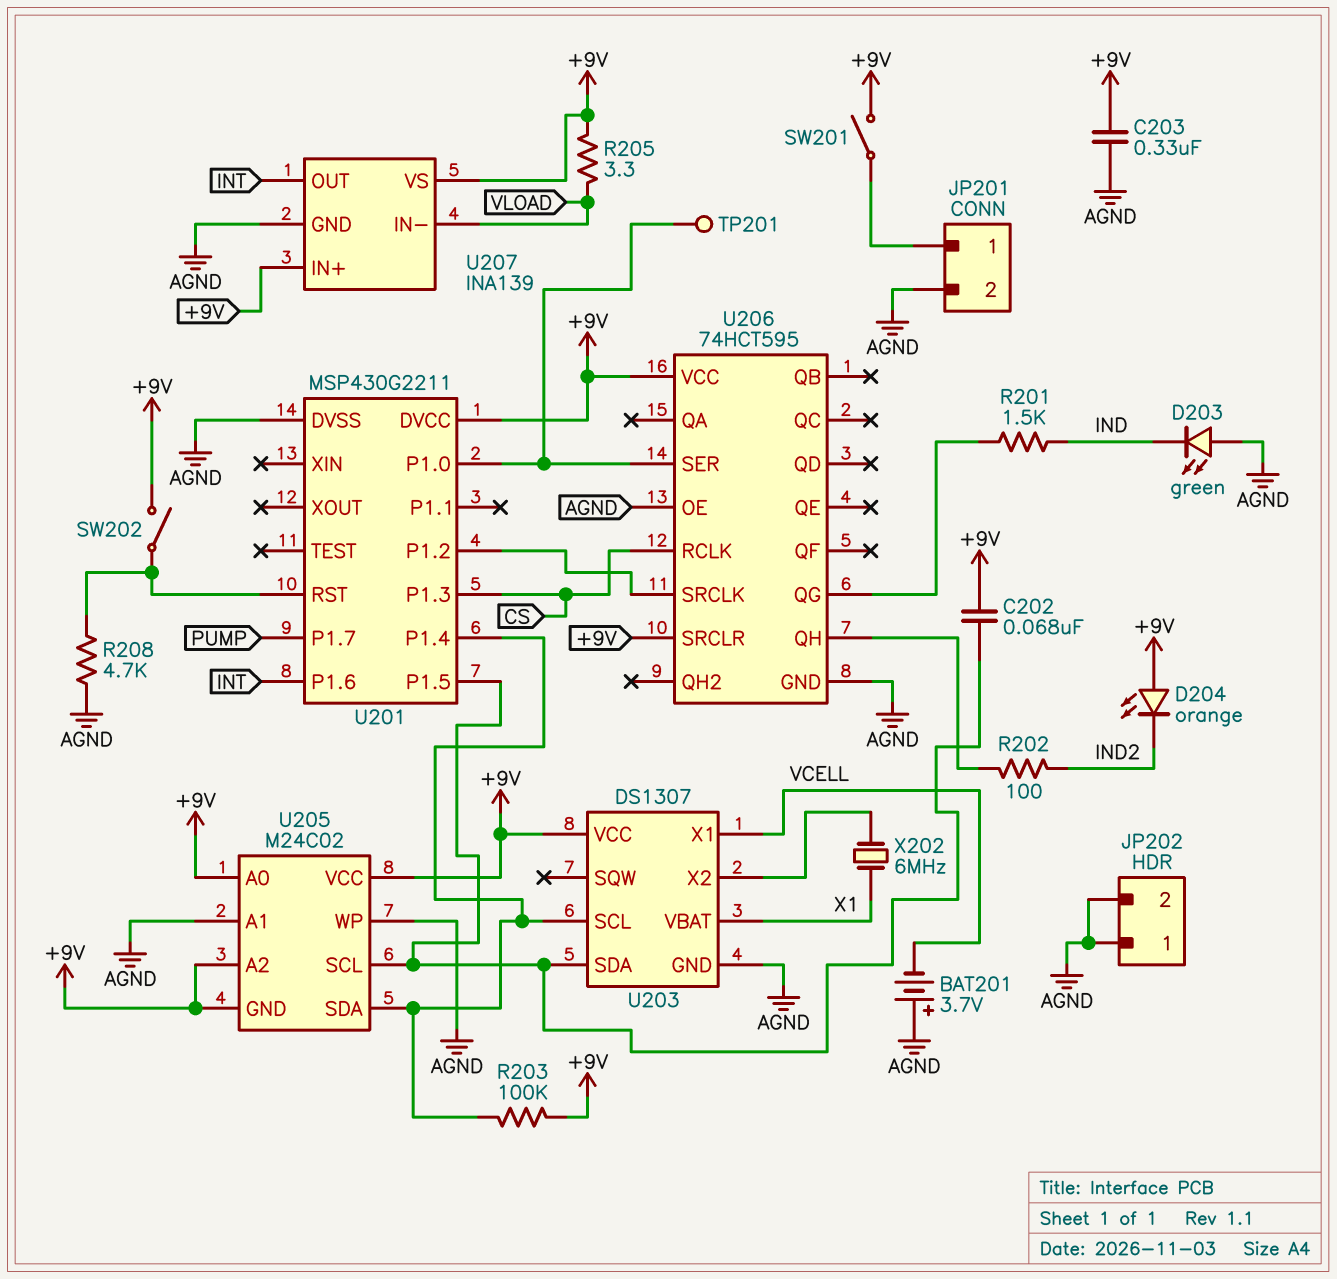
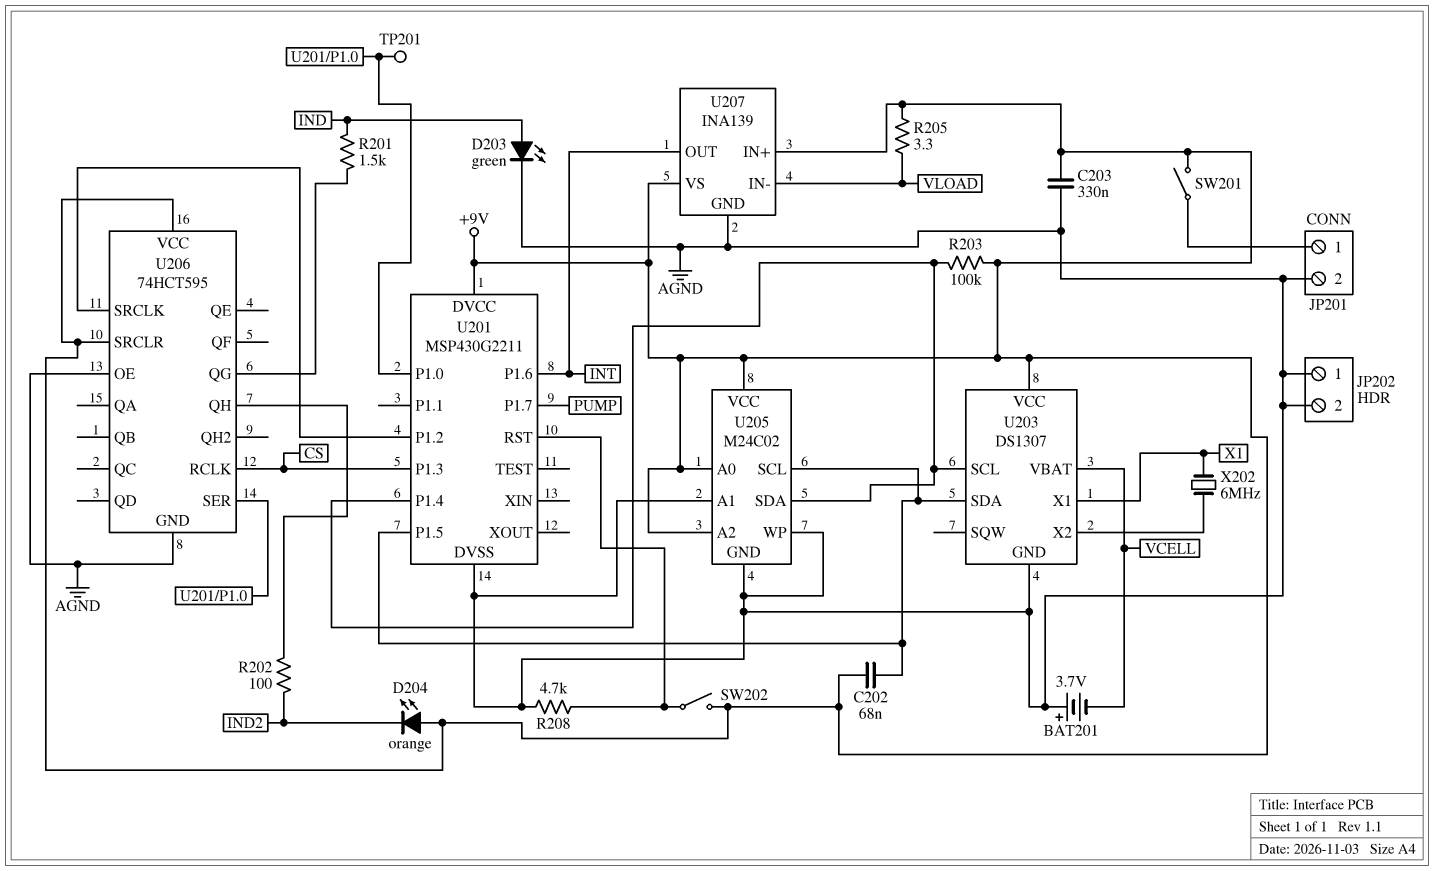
D203: LED green (A AGND, K IND) -> LED green (A IND, K AGND)
U203 pin VBAT: X1 -> VCELL
U203 pin X1: VCELL -> X1
U205 pin GND: +9V -> AGND

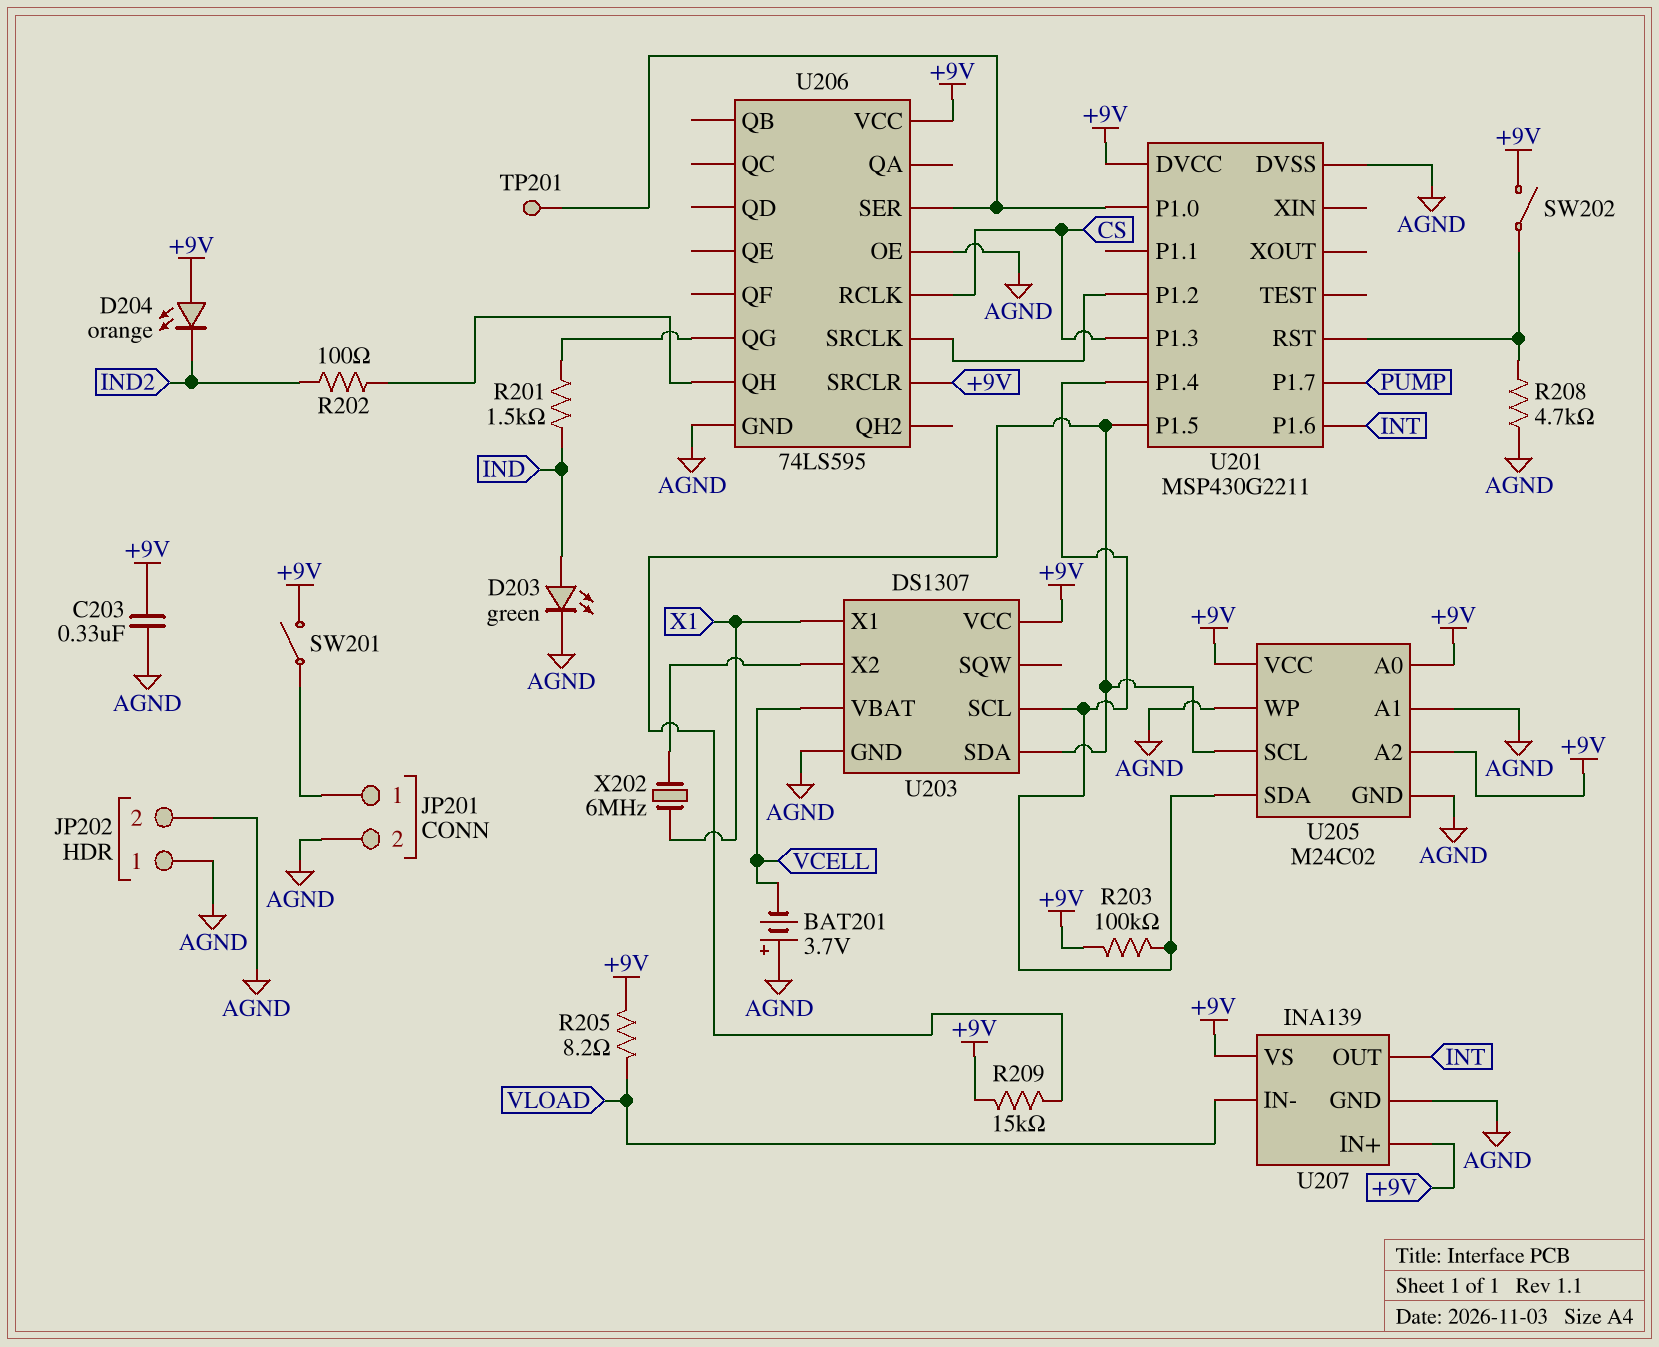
C202: 68nF (+9V, U201/P1.5) -> none
R205: 3.3 (+9V, VLOAD) -> 8.2 (+9V, VLOAD)
R209: none -> 15k (+9V, U201/P1.5)
U206: 74HCT595 -> 74LS595

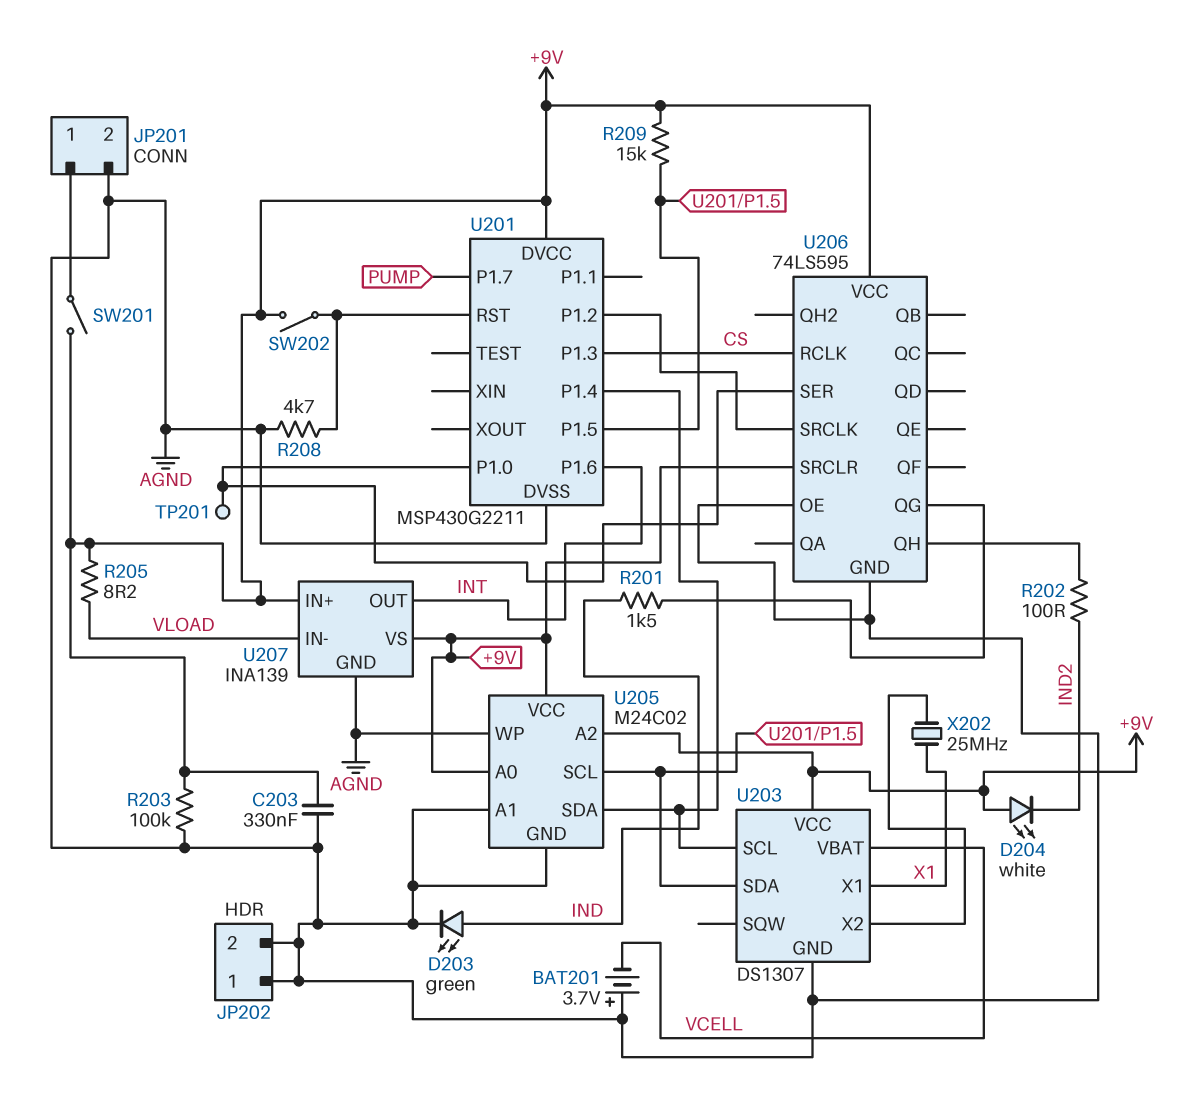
D204: LED orange (A +9V, K IND2) -> LED white (A +9V, K IND2)
R203: 100k (+9V, U201/P1.4) -> 100k (+9V, AGND)
X202: 6MHz (U203/X2, X1) -> 25MHz (U203/X2, X1)

